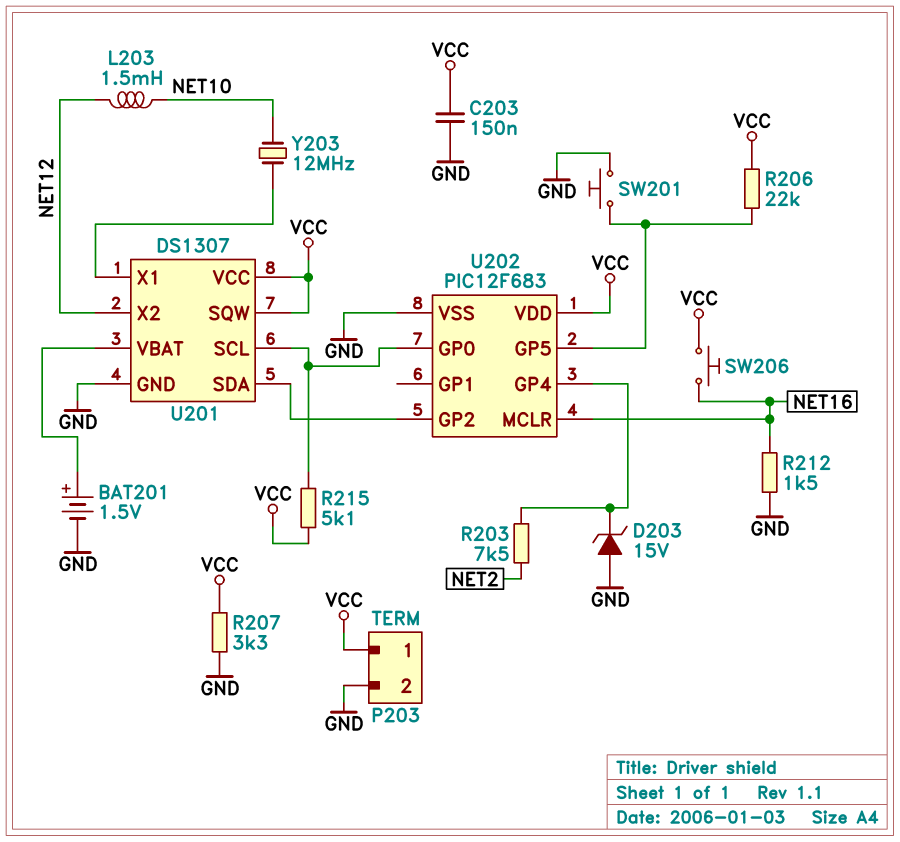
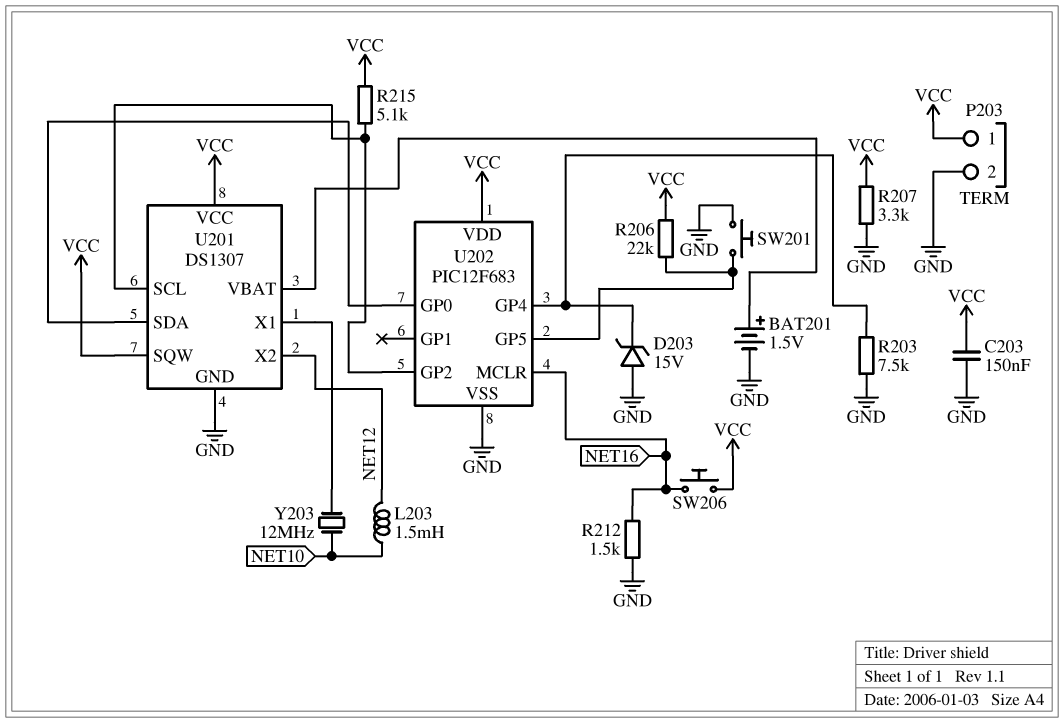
R203: 7.5k (NET2, U202/GP4) -> 7.5k (GND, U202/GP4)
U202 pin GP0: U201/SCL -> U201/SDA
U202 pin GP2: U201/SDA -> U201/SCL

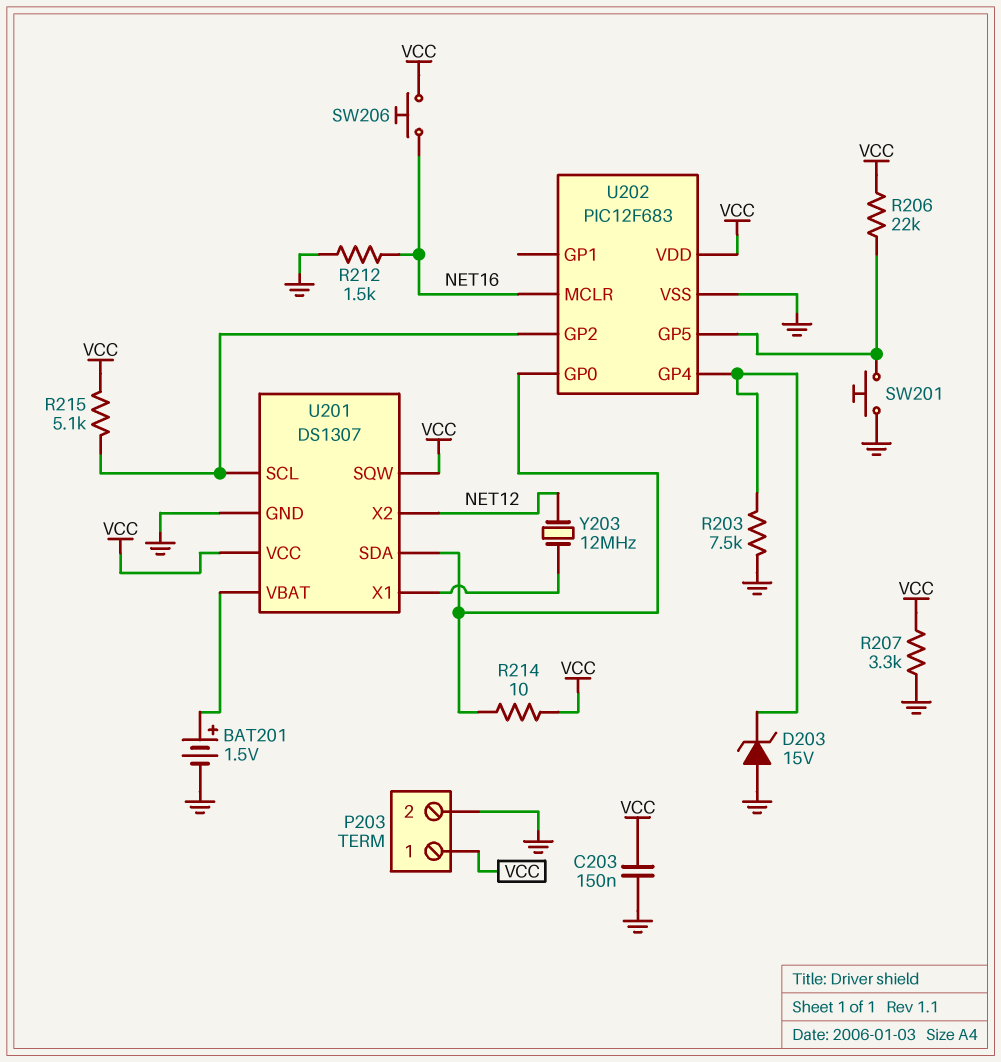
L203: 1.5mH (NET10, NET12) -> none
R214: none -> 10 (U201/SDA, VCC)
Y203: 12MHz (NET10, U201/X1) -> 12MHz (NET12, U201/X1)

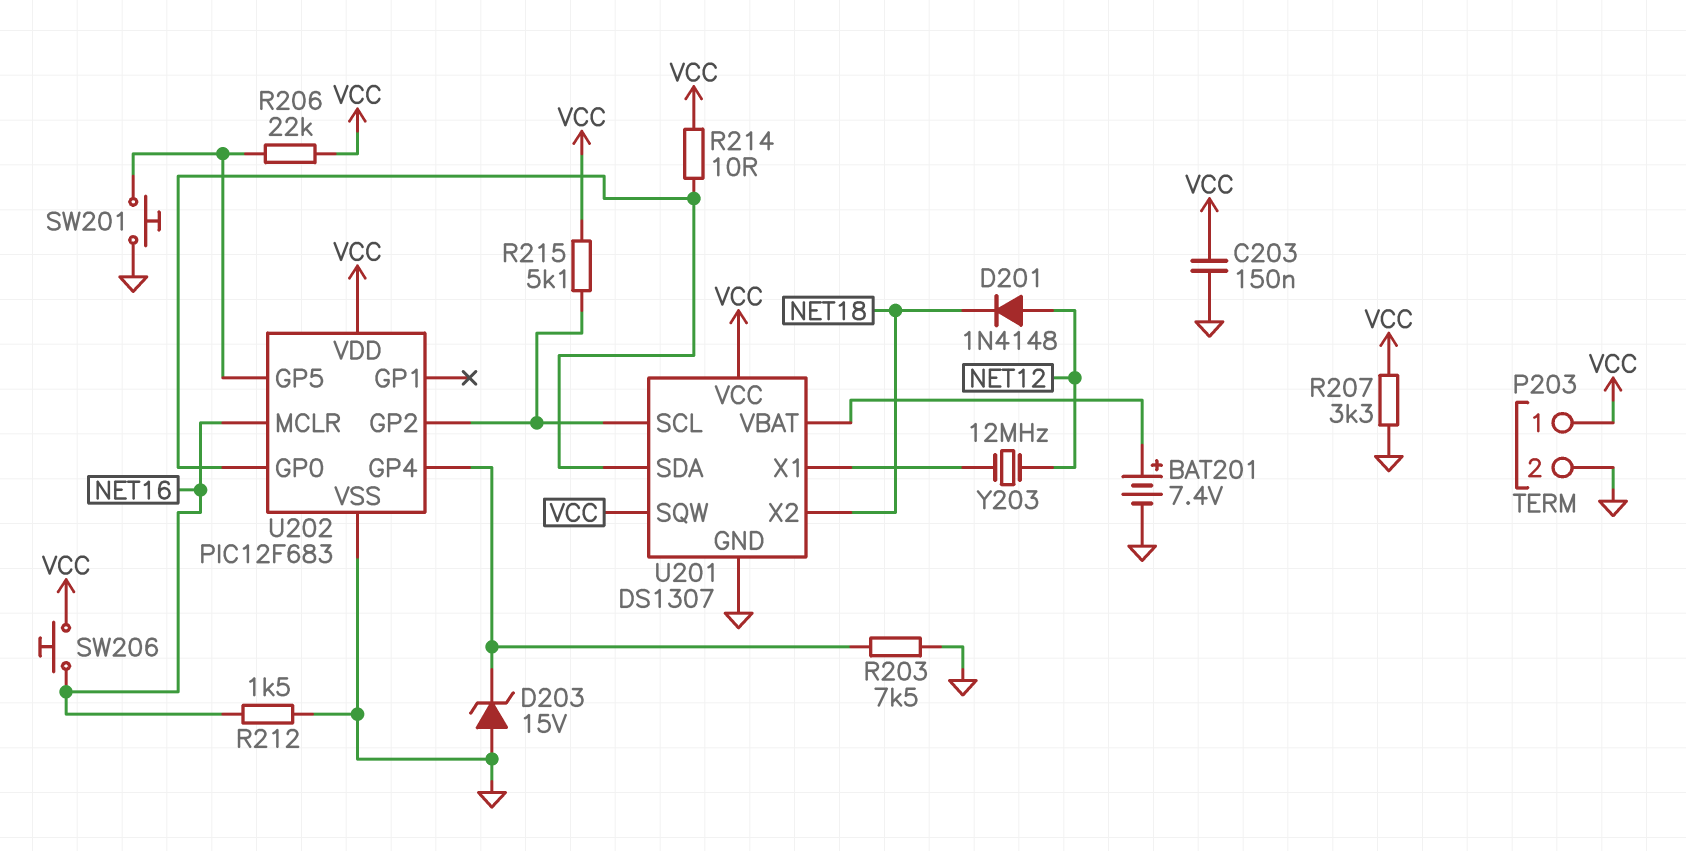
BAT201: 1.5V (plus U201/VBAT, minus GND) -> 7.4V (plus U201/VBAT, minus GND)
D201: none -> diode 1N4148 (A NET12, K NET18)
U201 pin X2: NET12 -> NET18

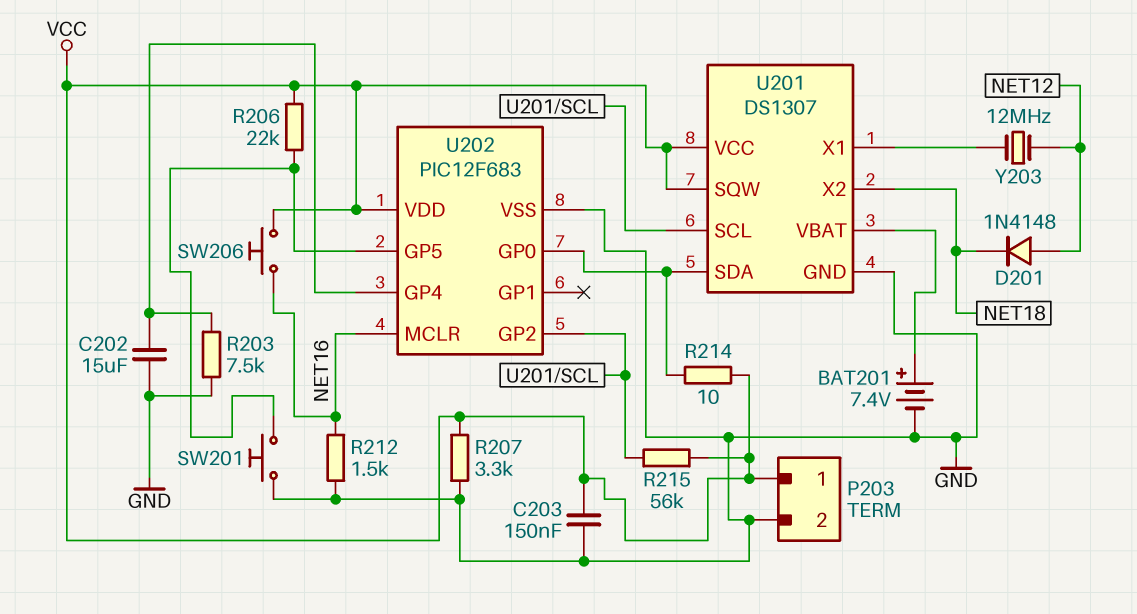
C202: none -> 15uF (GND, U202/GP4)
D203: zener 15V (A GND, K U202/GP4) -> none
R215: 5.1k (U201/SCL, VCC) -> 56k (U201/SCL, VCC)

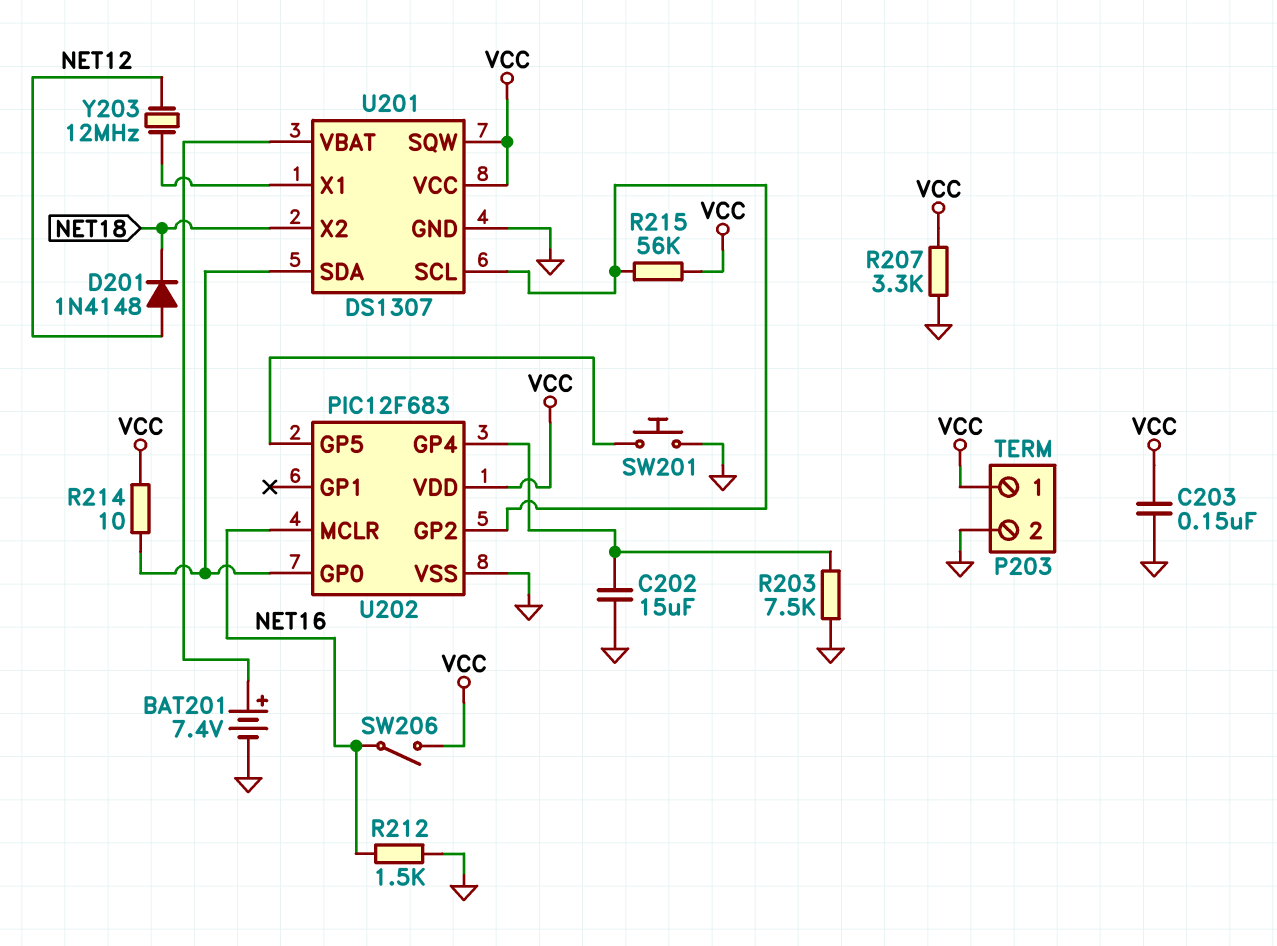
R206: 22k (U202/GP5, VCC) -> none
SW206: button (NET16, VCC) -> switch (NET16, VCC)

